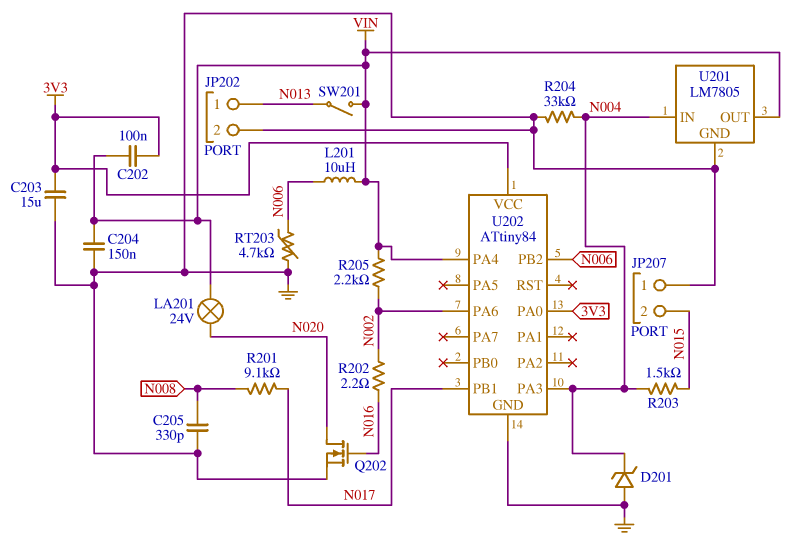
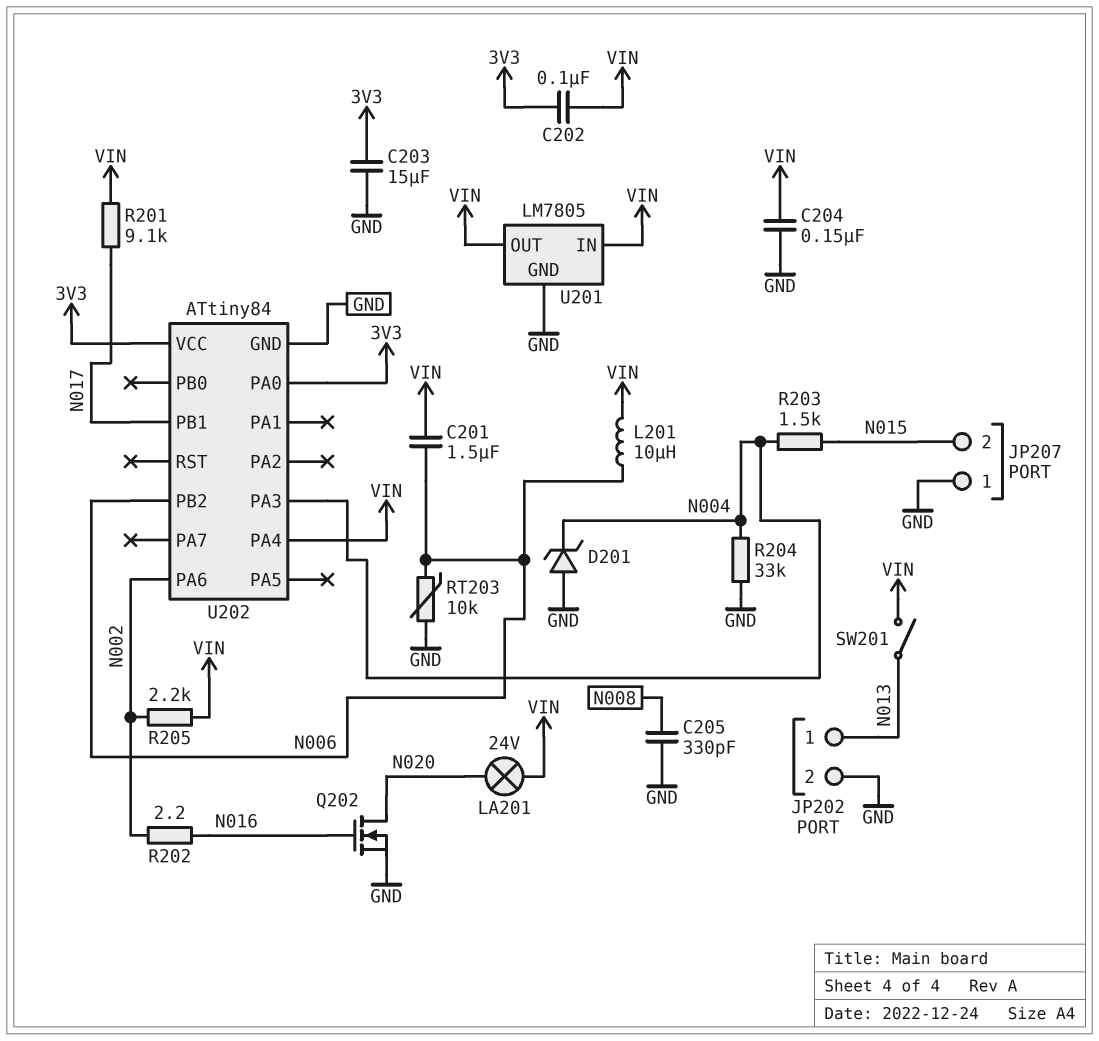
C201: none -> 1.5uF (N006, VIN)
R201: 9.1k (N008, N017) -> 9.1k (N017, VIN)
RT203: 4.7k (GND, N006) -> 10k (GND, N006)
U201 pin IN: N004 -> VIN

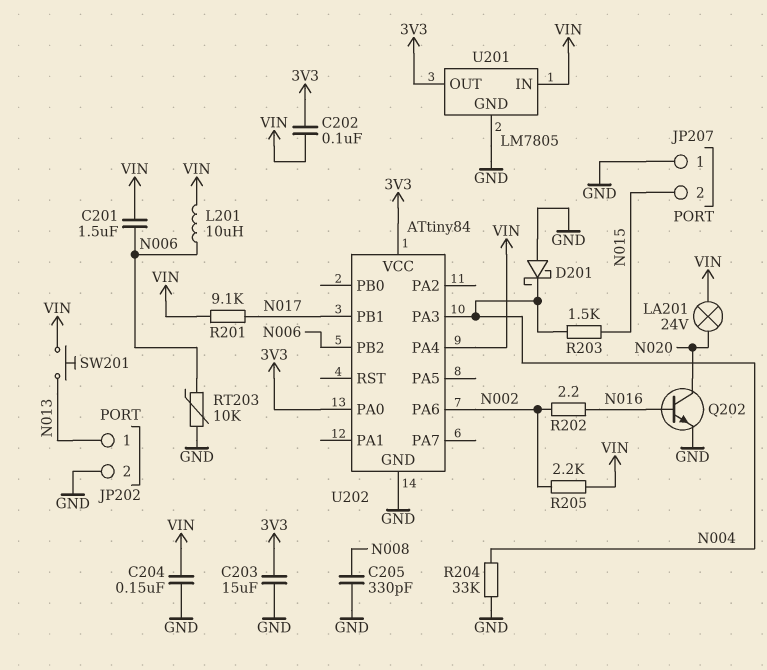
D201: zener (A GND, K N004) -> schottky (A GND, K N004)
Q202: NMOS (G N016, D N020, S GND) -> NPN (B N016, C N020, E GND)
SW201: switch (N013, VIN) -> button (N013, VIN)
U201 pin OUT: VIN -> 3V3

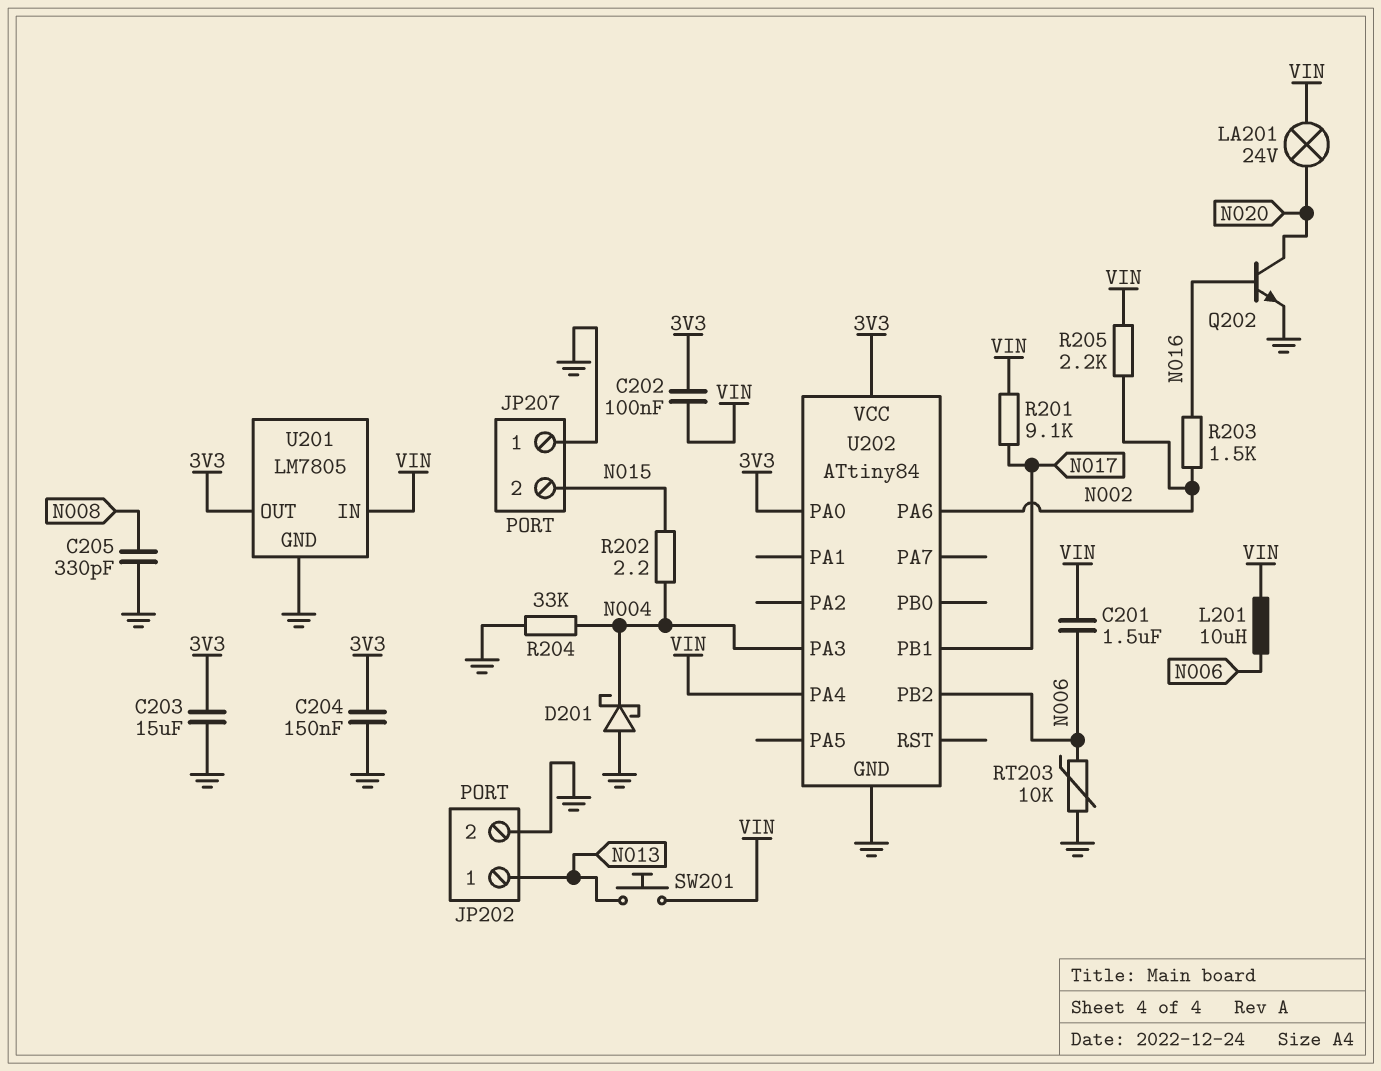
C204: 150nF (GND, VIN) -> 150nF (3V3, GND)
R202: 2.2 (N002, N016) -> 2.2 (N004, N015)
R203: 1.5k (N004, N015) -> 1.5k (N002, N016)

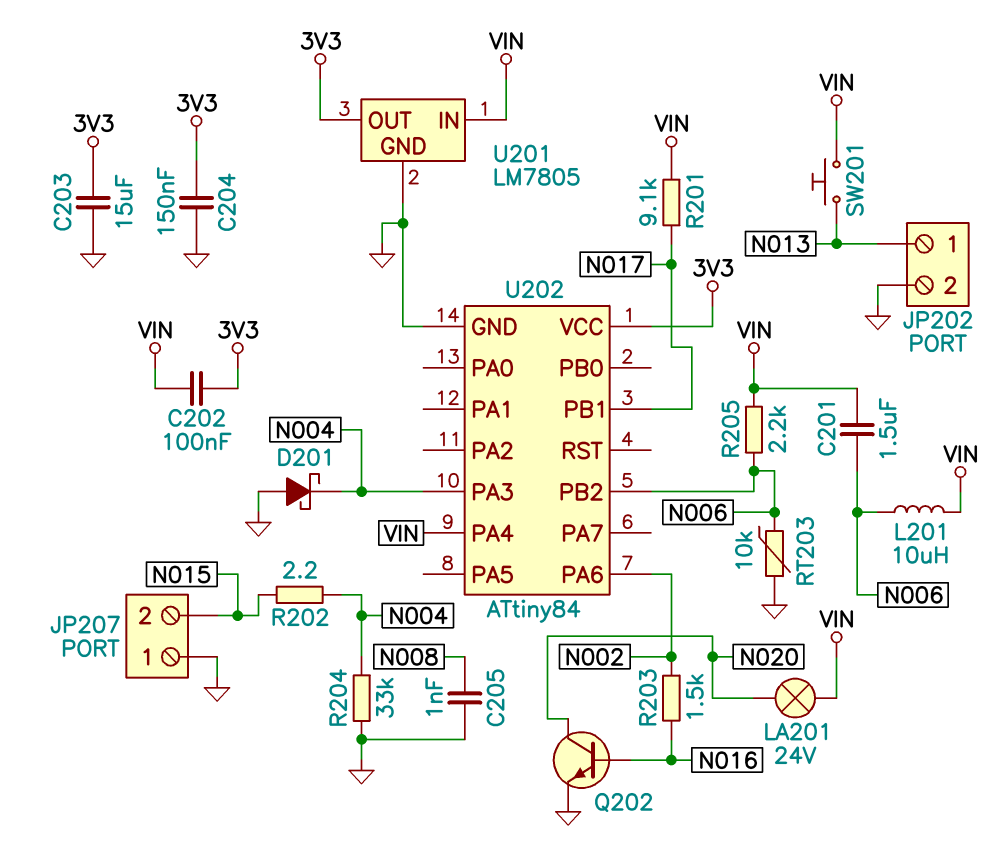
C205: 330pF (GND, N008) -> 1nF (GND, N008)
R205: 2.2k (N002, VIN) -> 2.2k (N006, VIN)
U202 pin PA0: 3V3 -> none

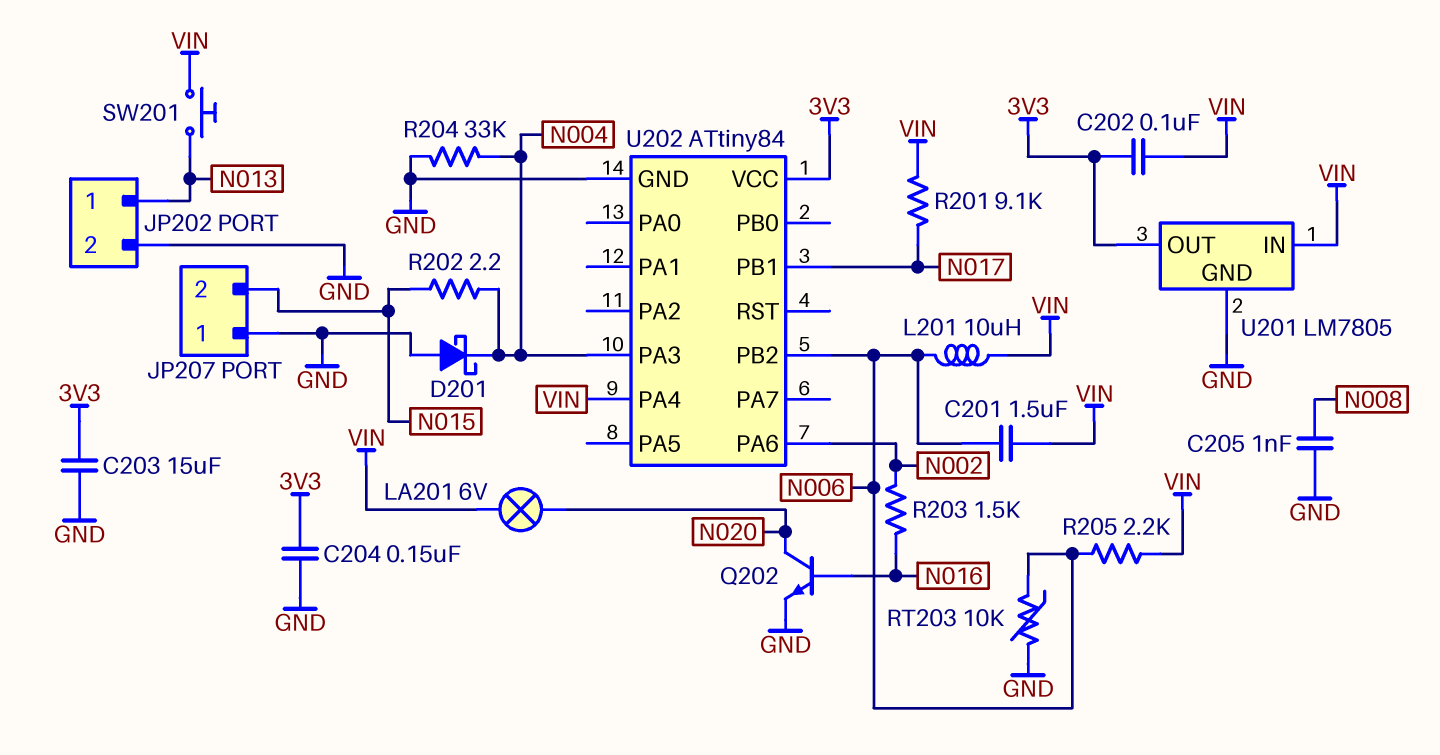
LA201: lamp 24V (N020, VIN) -> lamp 6V (N020, VIN)

